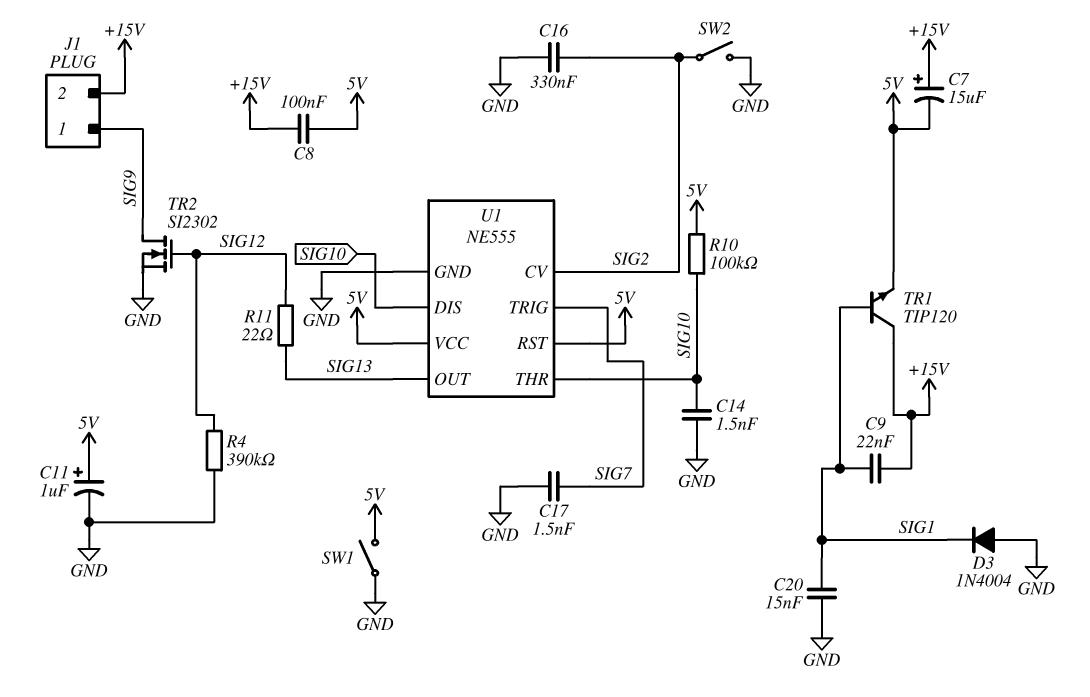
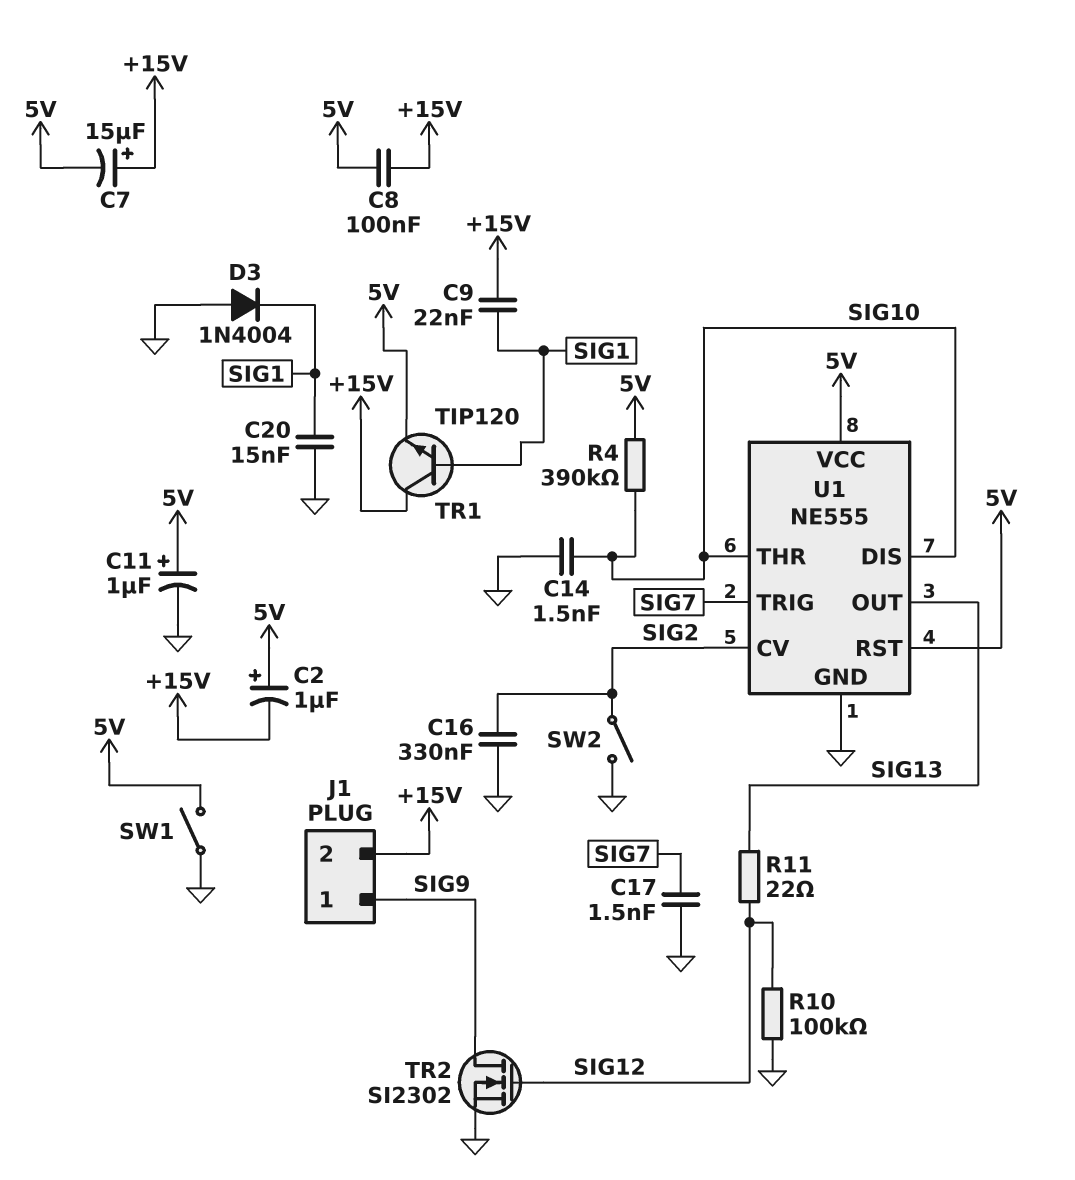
C2: none -> 1uF (plus 5V, minus +15V)
R4: 390k (GND, SIG12) -> 390k (5V, SIG10)
R10: 100k (5V, SIG10) -> 100k (GND, SIG12)

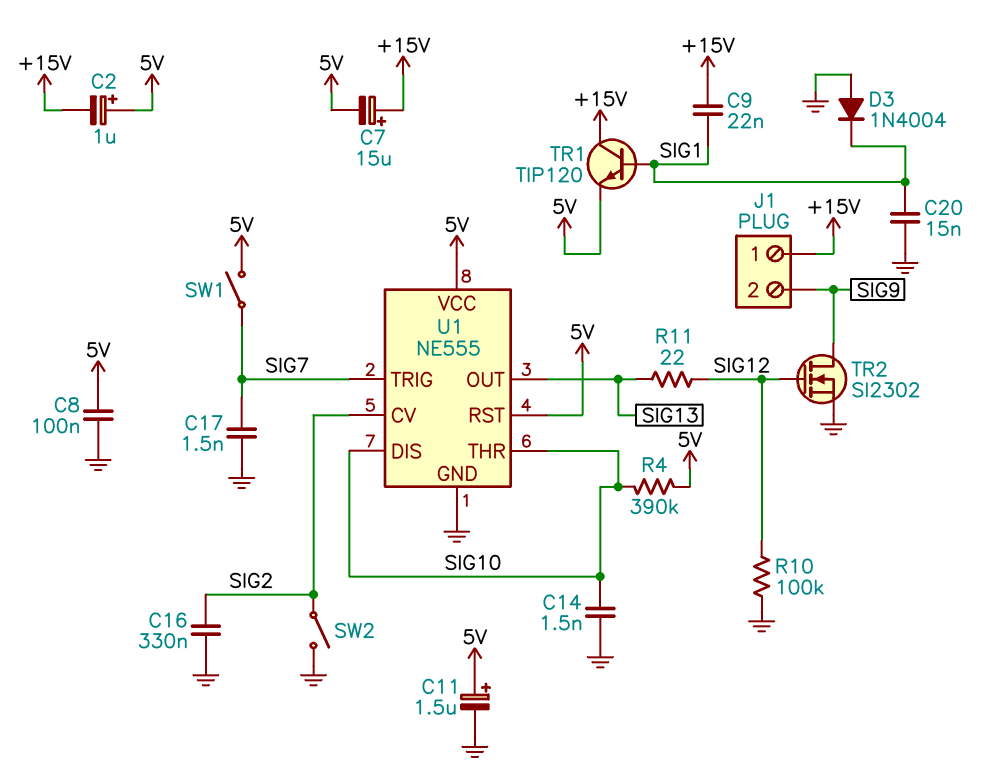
C8: 100nF (+15V, 5V) -> 100nF (5V, GND)
C11: 1uF (plus 5V, minus GND) -> 1.5uF (plus 5V, minus GND)
J1 pin 1: SIG9 -> +15V
J1 pin 2: +15V -> SIG9
SW1: switch (5V, GND) -> switch (5V, SIG7)

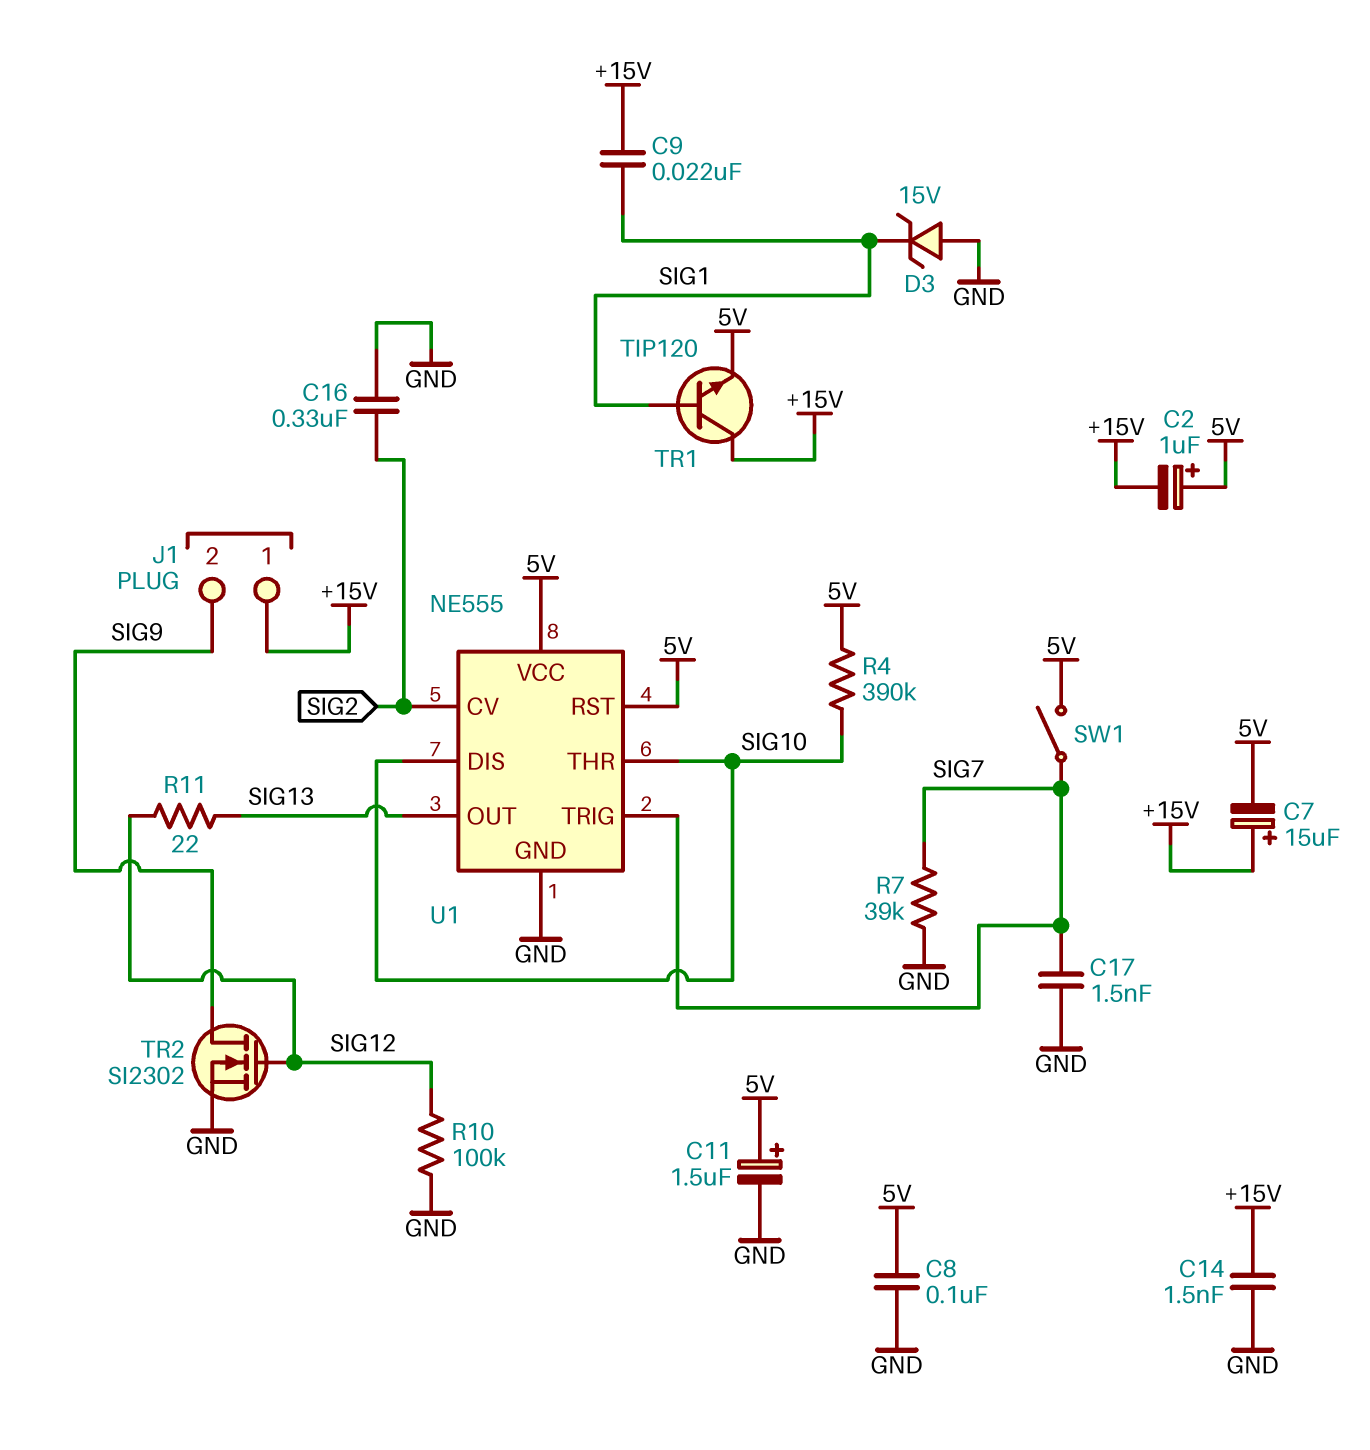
C14: 1.5nF (GND, SIG10) -> 1.5nF (+15V, GND)
C20: 15nF (GND, SIG1) -> none
D3: diode 1N4004 (A GND, K SIG1) -> zener 15V (A GND, K SIG1)
R7: none -> 39k (GND, SIG7)
SW2: switch (GND, SIG2) -> none

